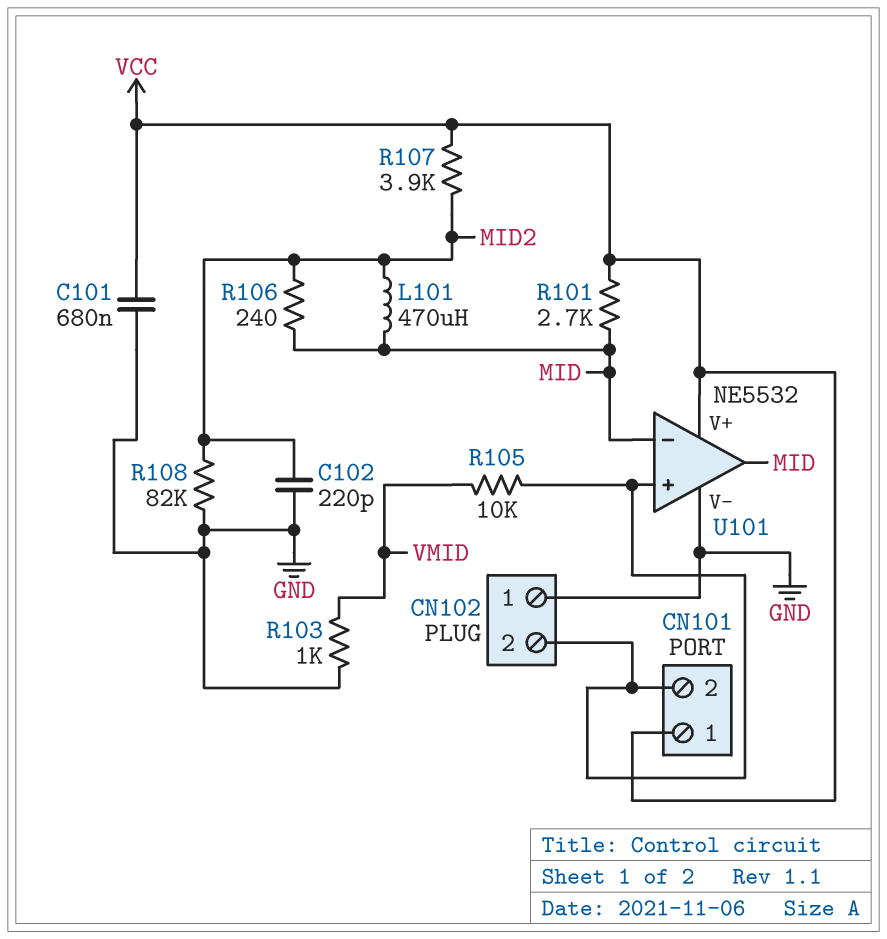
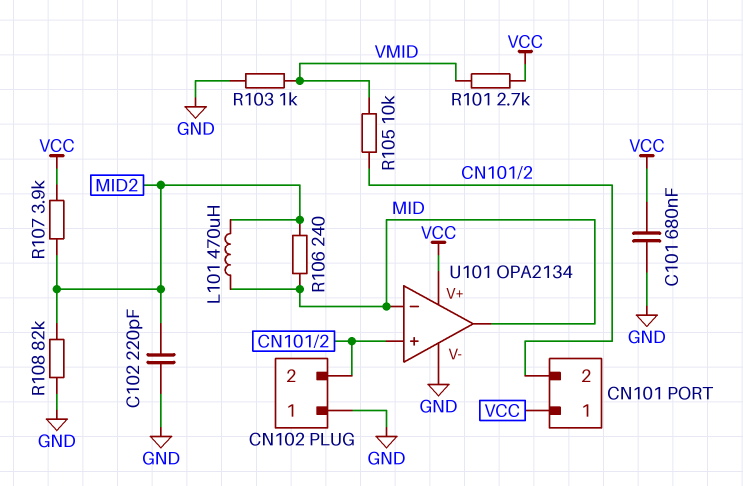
R101: 2.7k (MID, VCC) -> 2.7k (VCC, VMID)
U101: NE5532 -> OPA2134

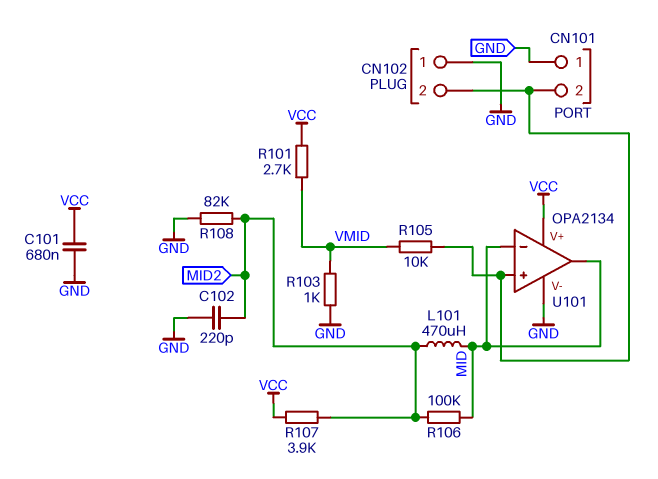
CN101 pin 1: VCC -> GND
R106: 240 (MID, MID2) -> 100k (MID, MID2)

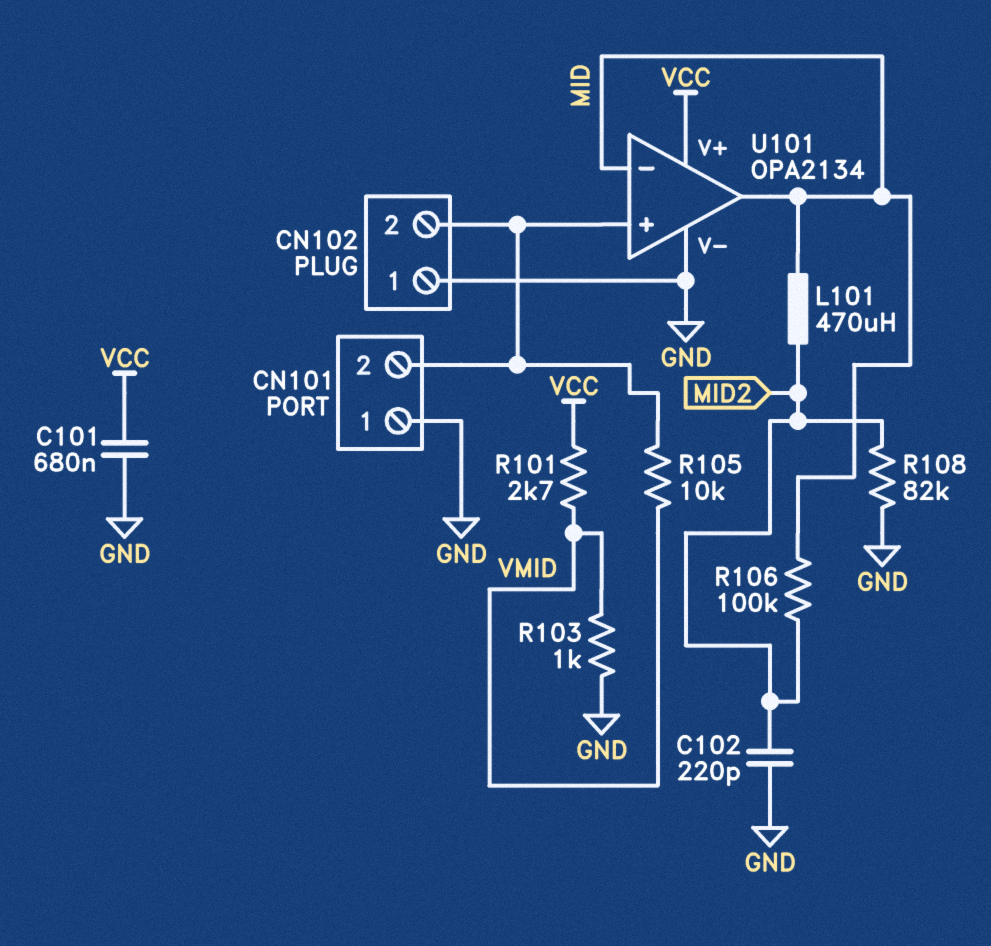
R107: 3.9k (MID2, VCC) -> none

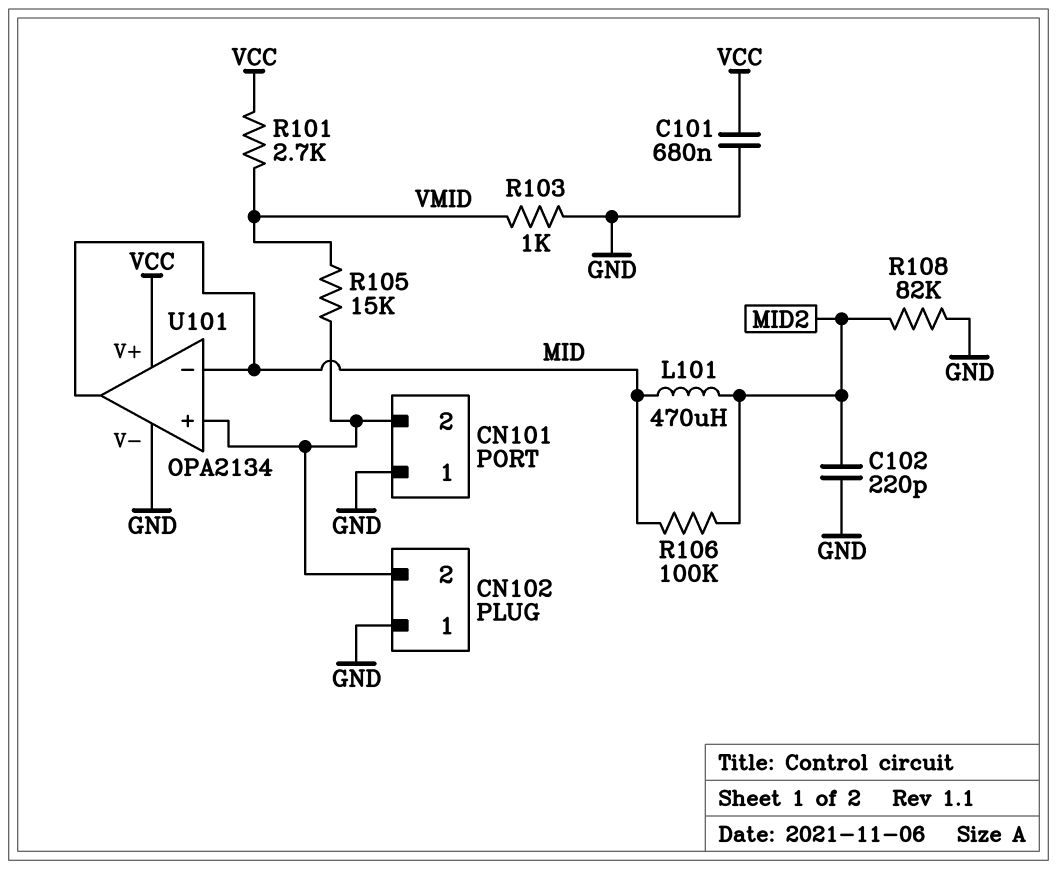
R105: 10k (CN101/2, VMID) -> 15k (CN101/2, VMID)

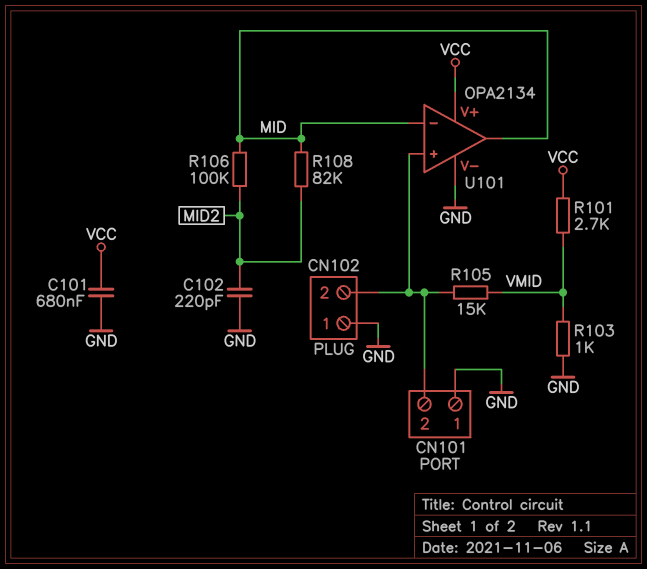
L101: 470uH (MID, MID2) -> none
R108: 82k (GND, MID2) -> 82k (MID, MID2)

